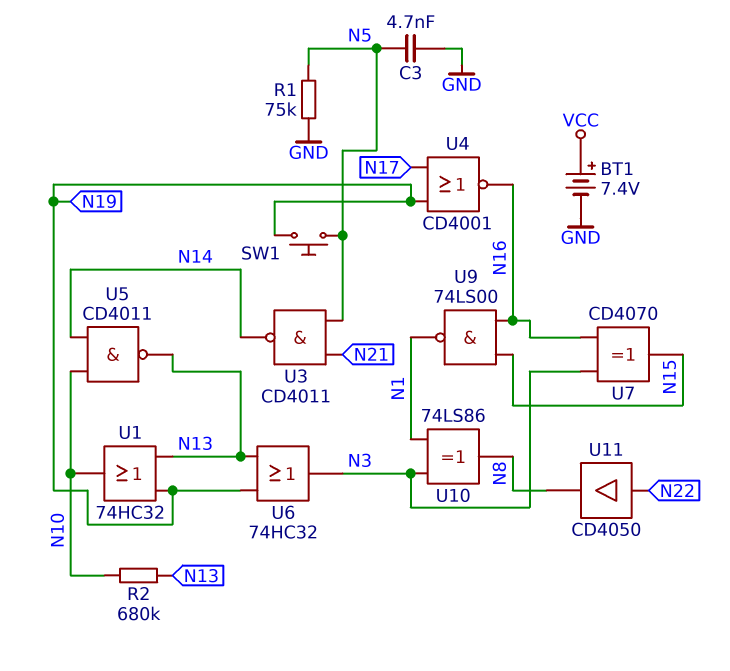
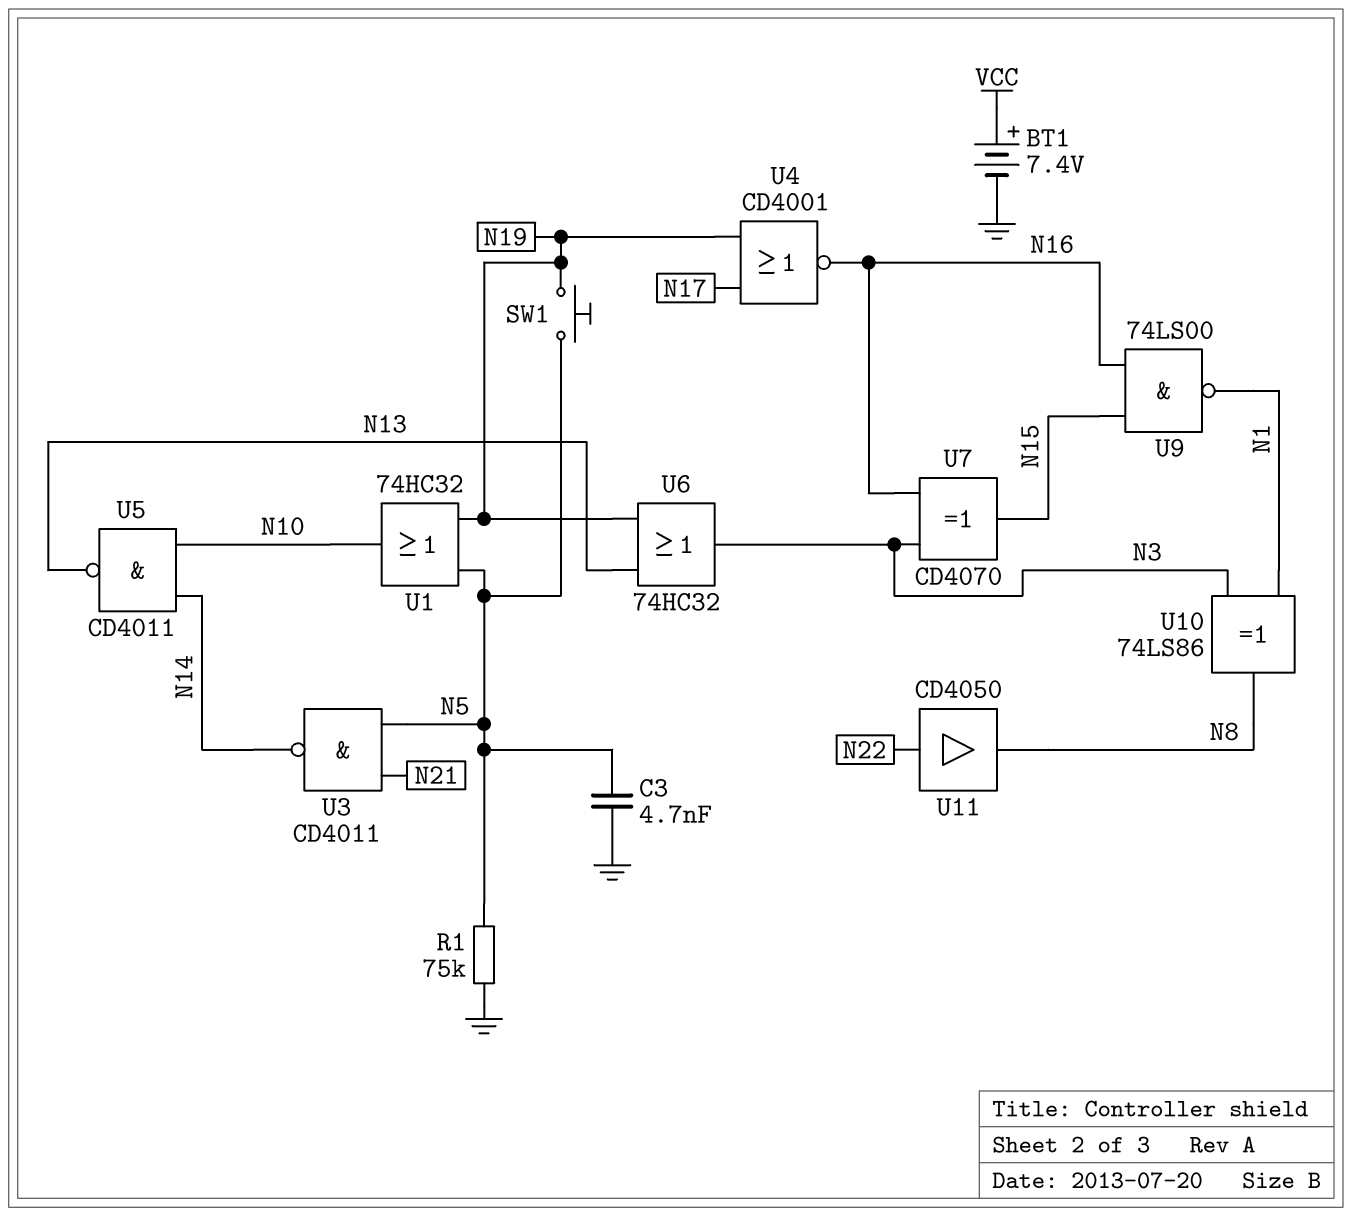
R2: 680k (N10, N13) -> none
U1: OR 74HC32 (in N13, in N19, out N10) -> OR 74HC32 (in N5, in N19, out N10)

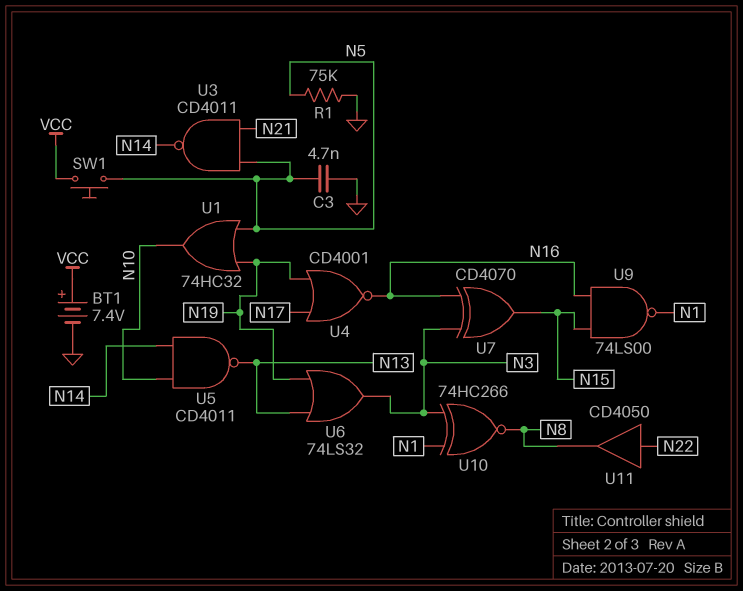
SW1: button (N5, N19) -> button (N5, VCC)
U6: OR 74HC32 (in N13, in N19, out N3) -> OR 74LS32 (in N13, in N19, out N3)
U10: XOR 74LS86 (in N1, in N3, out N8) -> XNOR 74HC266 (in N1, in N3, out N8)

